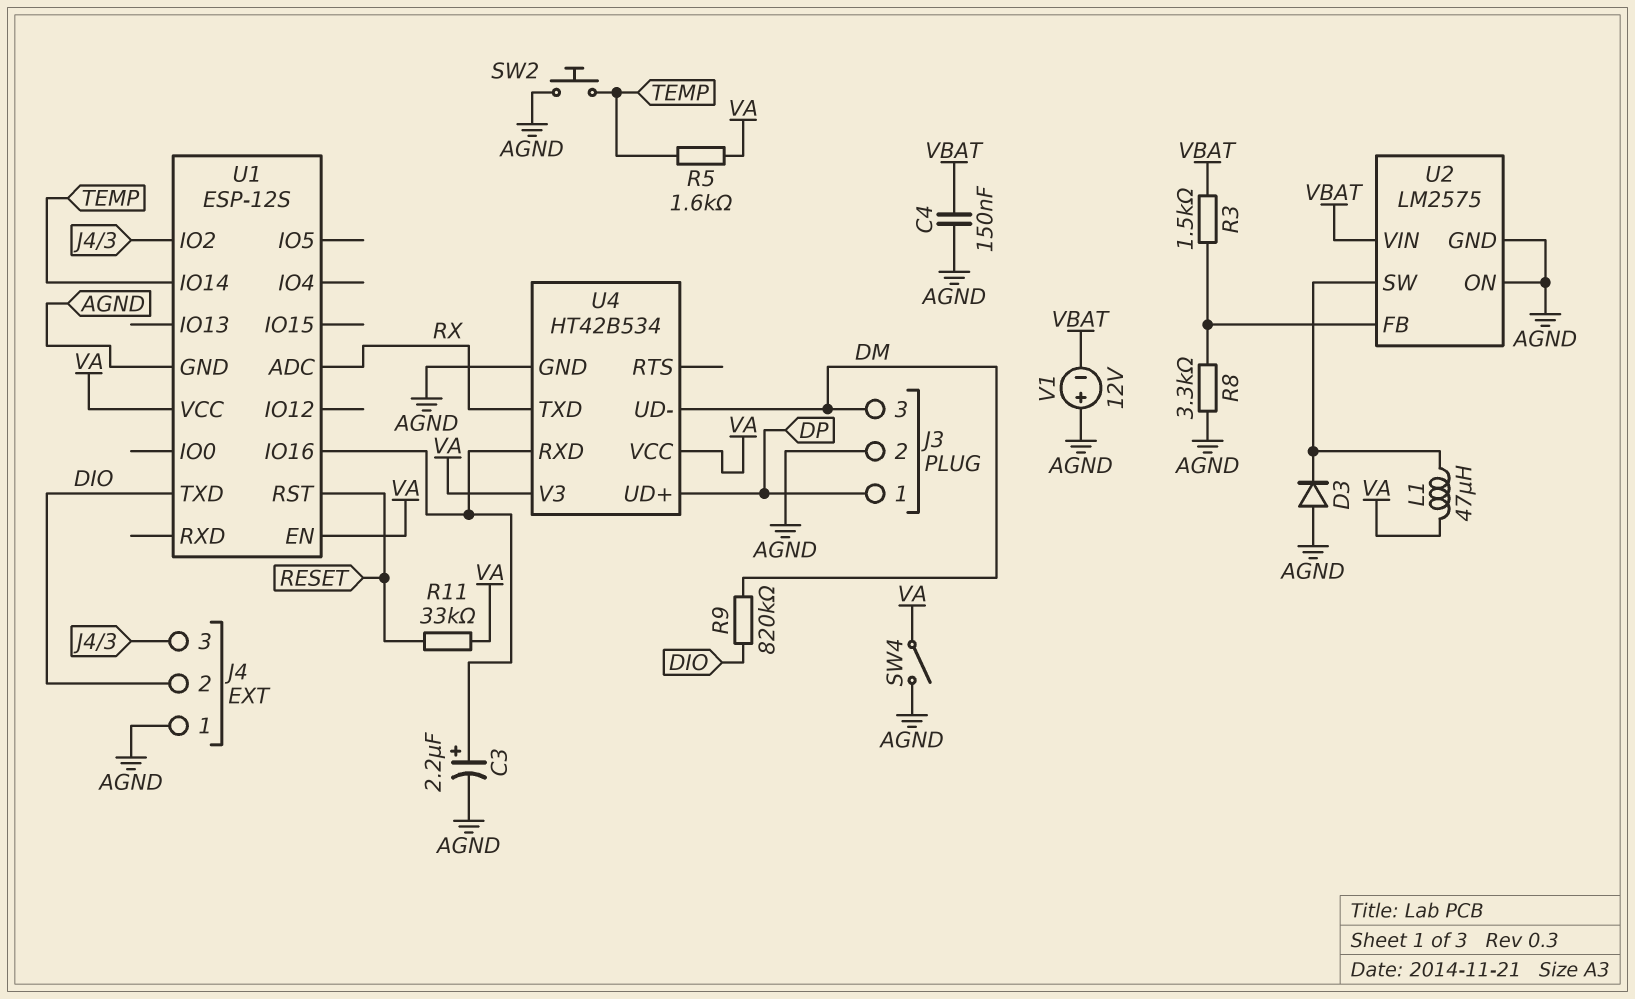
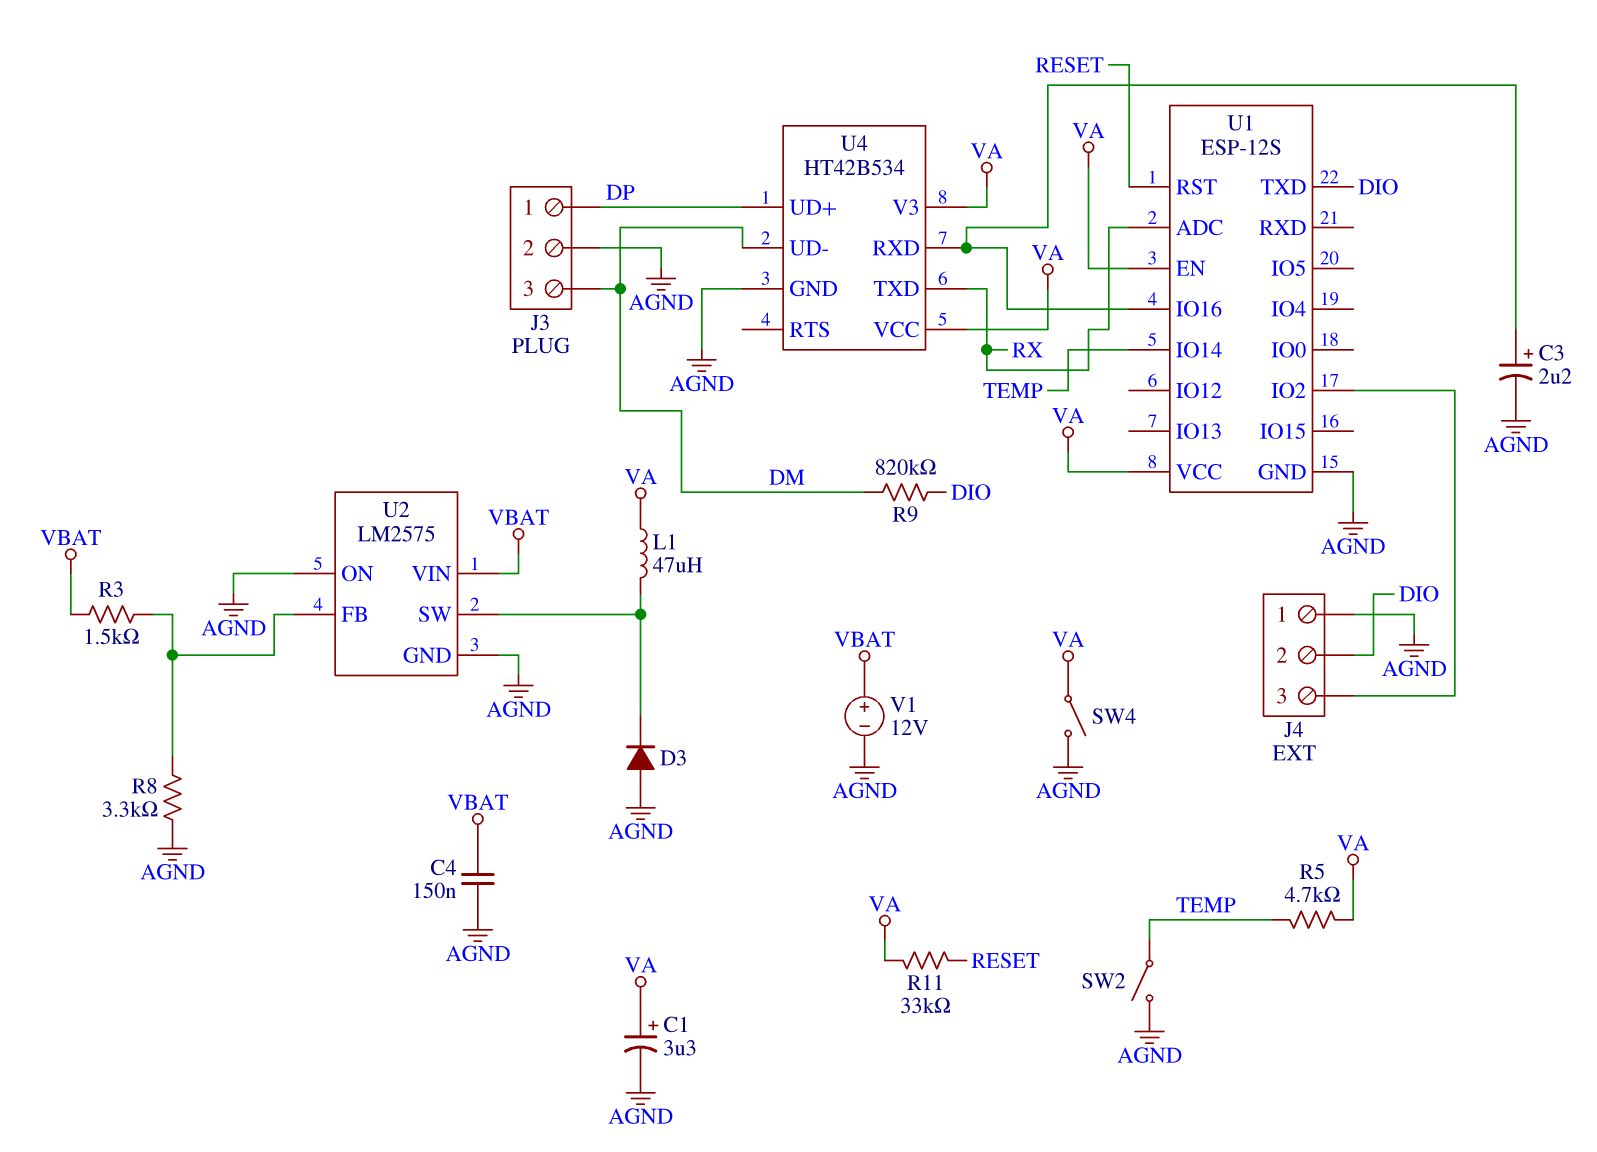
C1: none -> 3.3uF (plus VA, minus AGND)
R5: 1.6k (TEMP, VA) -> 4.7k (TEMP, VA)
SW2: button (AGND, TEMP) -> switch (AGND, TEMP)
V1: 12V (plus AGND, minus VBAT) -> 12V (plus VBAT, minus AGND)

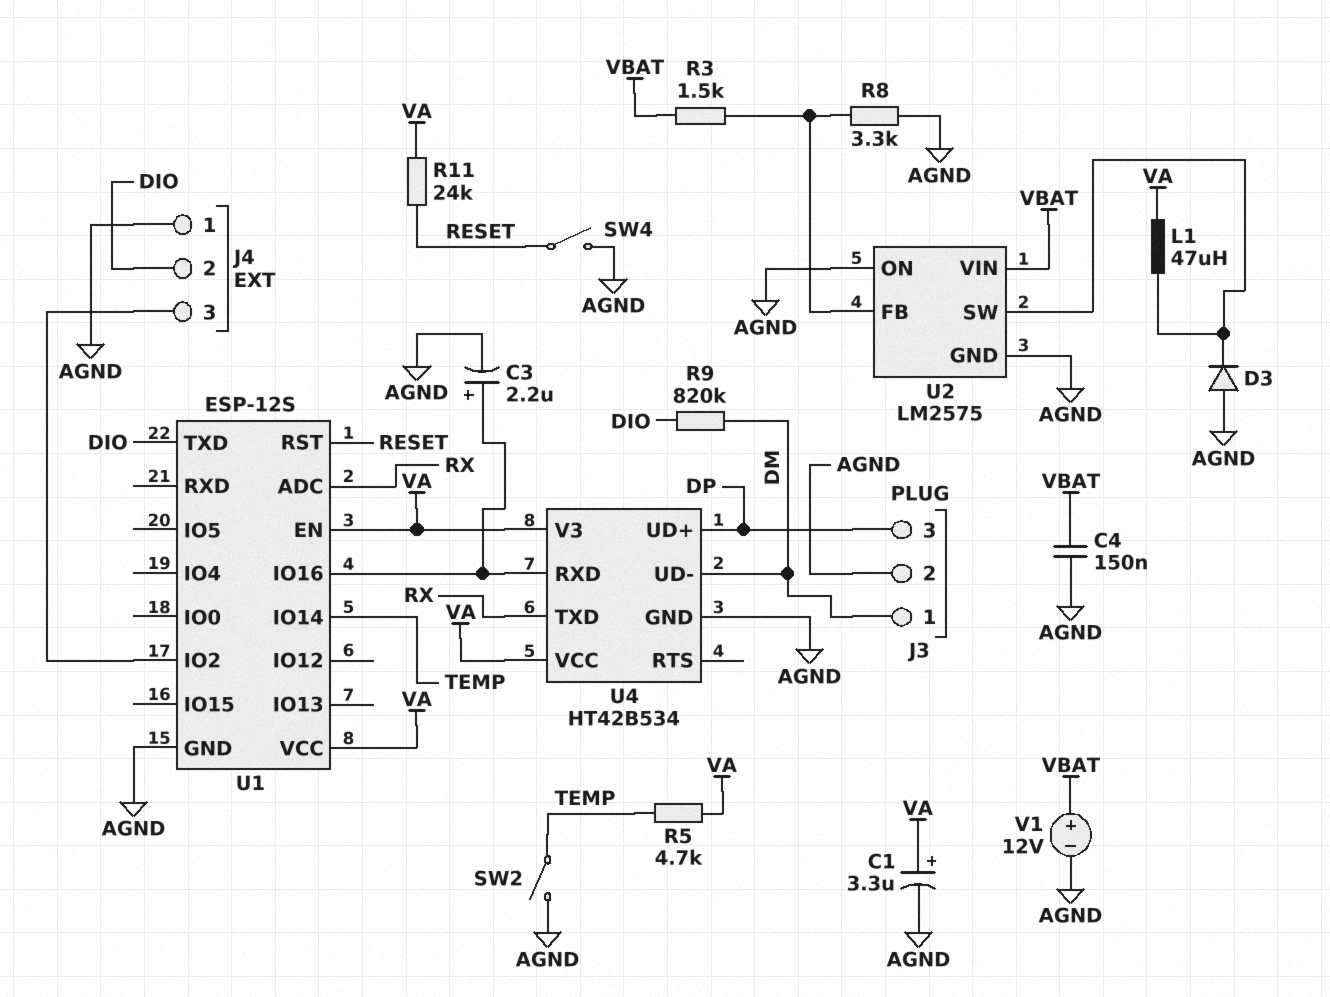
J3 pin 1: DP -> DM
J3 pin 3: DM -> DP
R11: 33k (RESET, VA) -> 24k (RESET, VA)
SW4: switch (AGND, VA) -> switch (AGND, RESET)

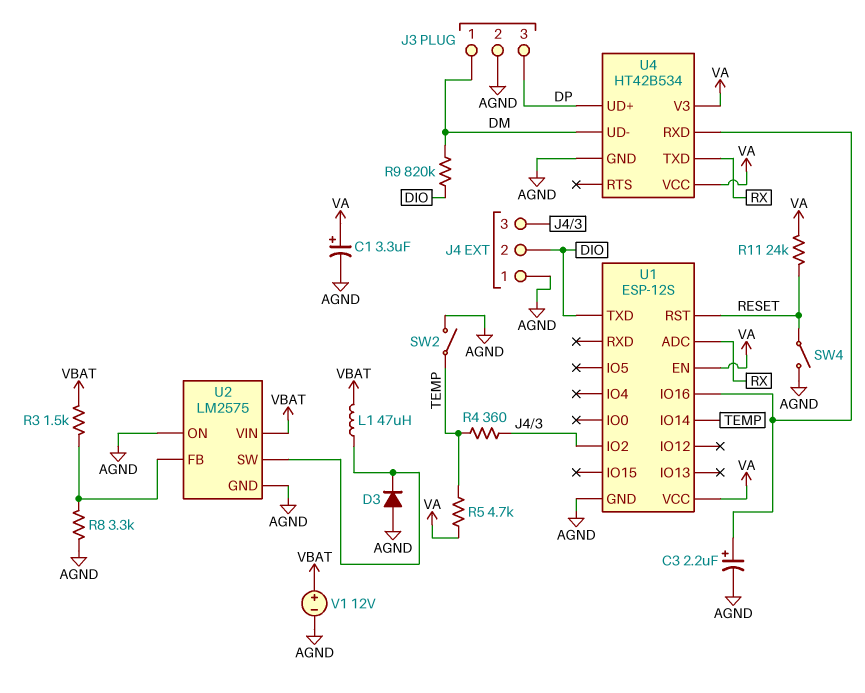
C4: 150nF (AGND, VBAT) -> none
L1: 47uH (U2/SW, VA) -> 47uH (U2/SW, VBAT)
R4: none -> 360 (J4/3, TEMP)

